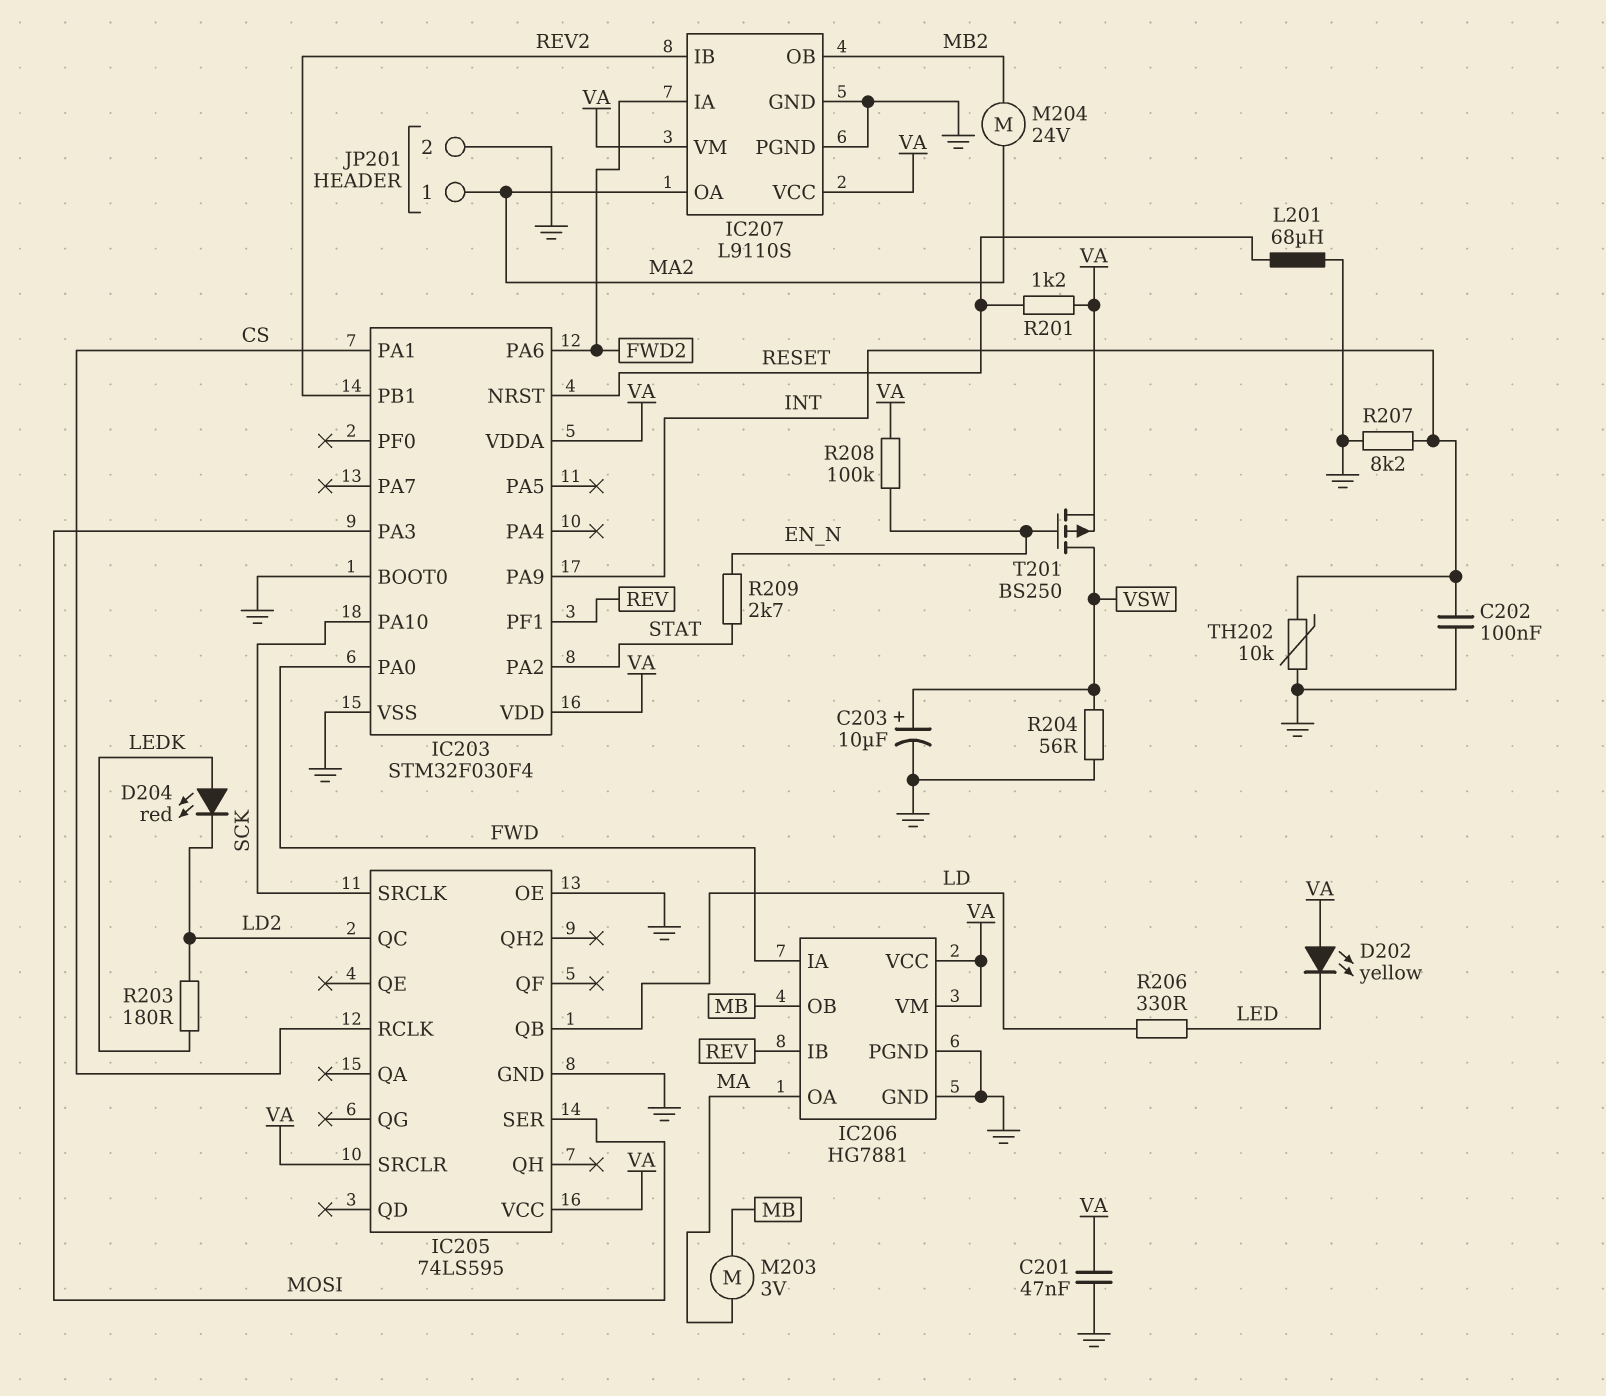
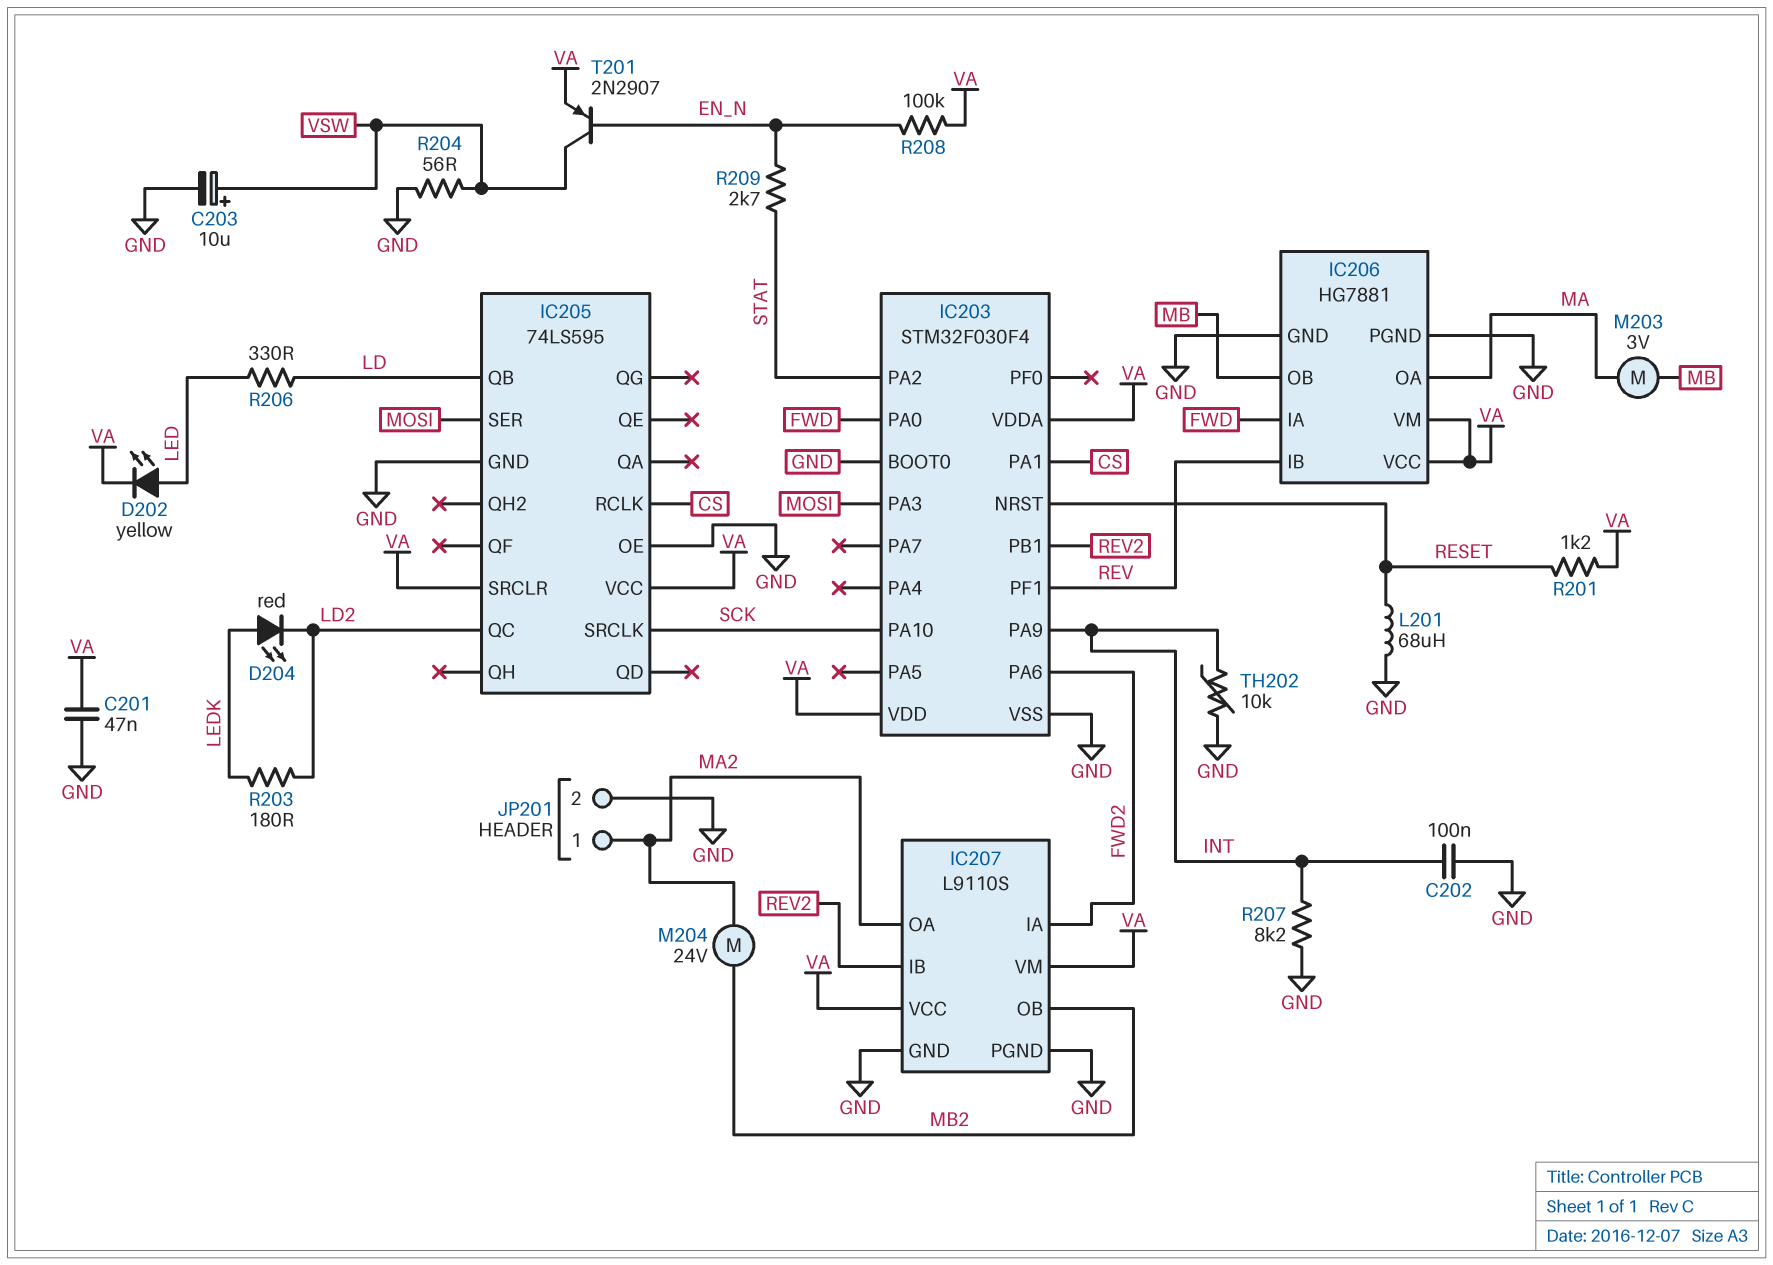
D202: LED yellow (A VA, K LED) -> LED yellow (A LED, K VA)
T201: PMOS BS250 (G EN_N, D VSW, S VA) -> PNP 2N2907 (B EN_N, C VSW, E VA)

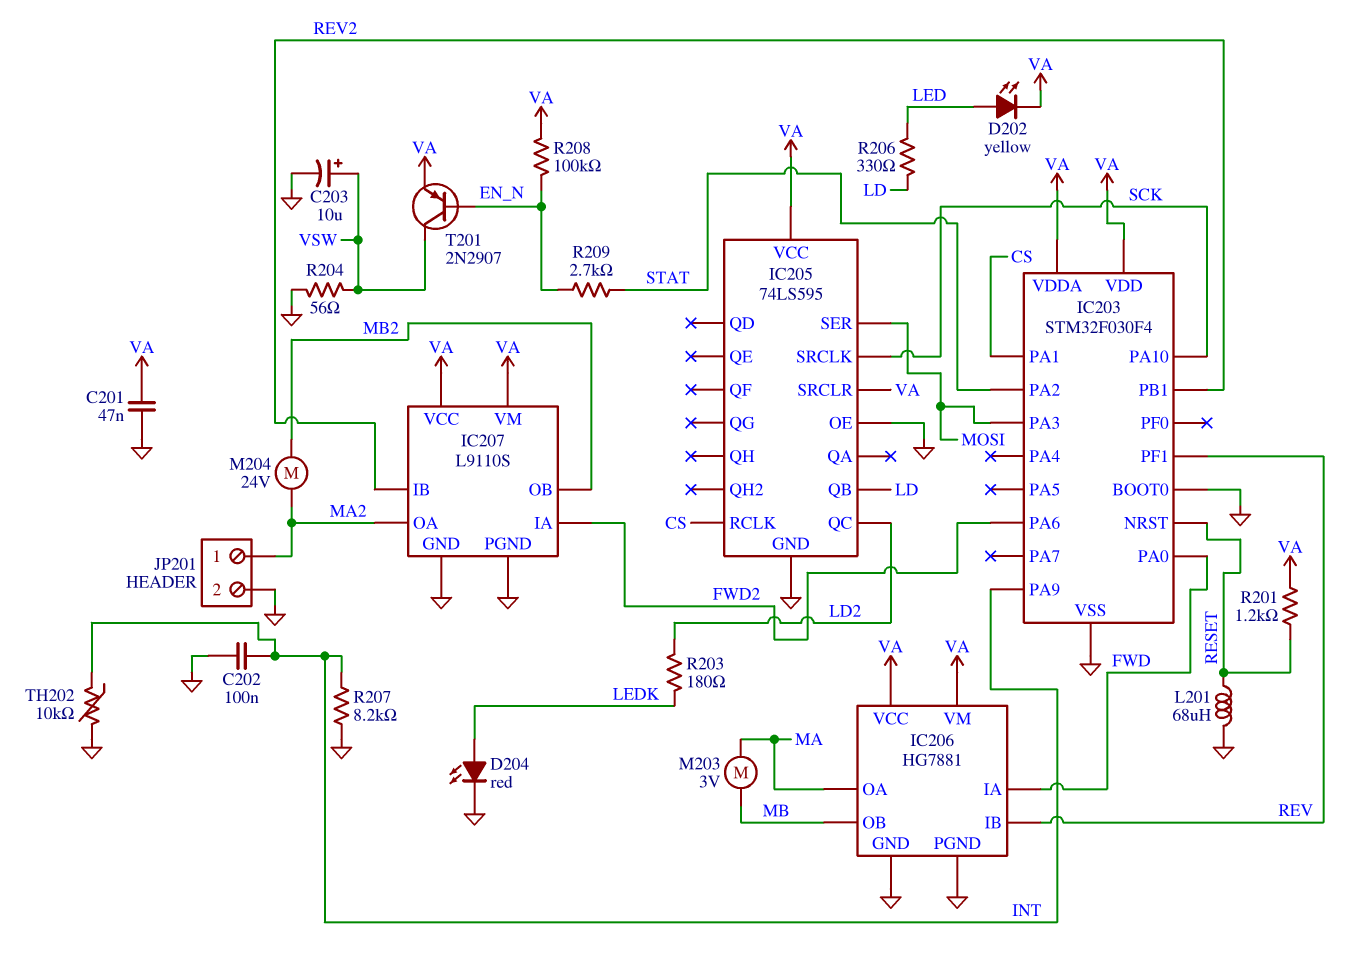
D204: LED red (A LEDK, K LD2) -> LED red (A LEDK, K GND)

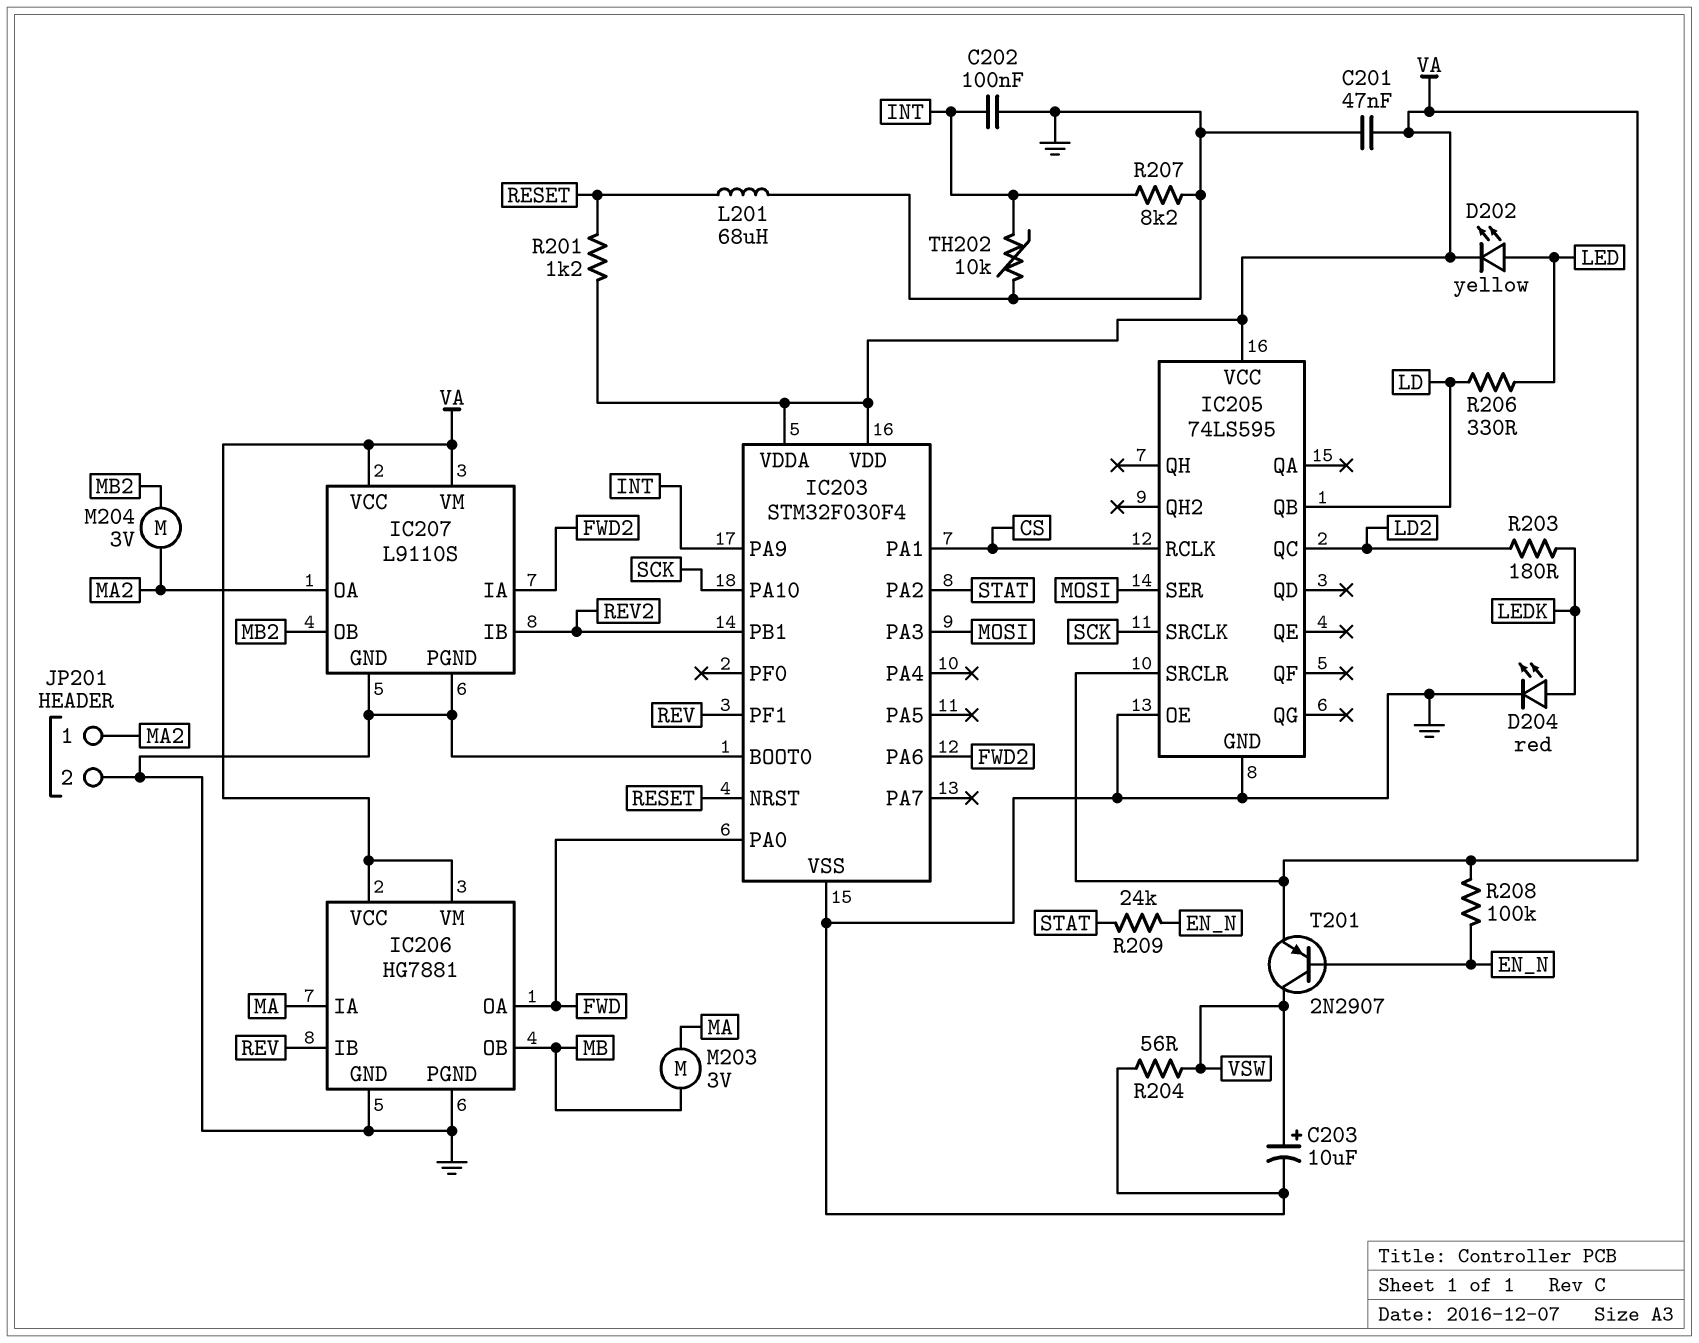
IC206 pin IA: FWD -> MA
IC206 pin OA: MA -> FWD
M204: motor 24V (MA2, MB2) -> motor 3V (MA2, MB2)
R209: 2.7k (EN_N, STAT) -> 24k (EN_N, STAT)

